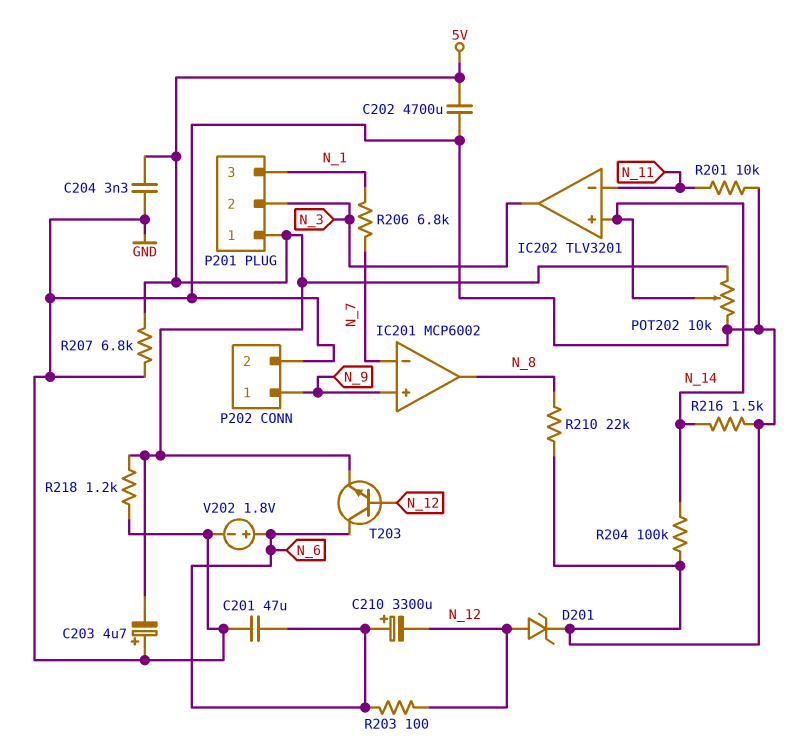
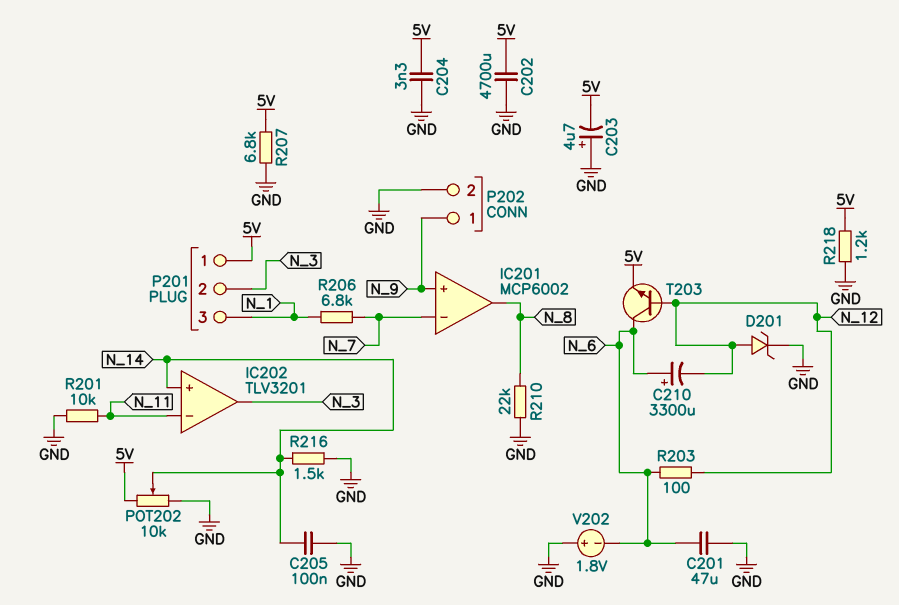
C205: none -> 100nF (GND, N_14)
R204: 100k (GND, N_14) -> none
V202: 1.8V (plus N_6, minus GND) -> 1.8V (plus GND, minus N_6)

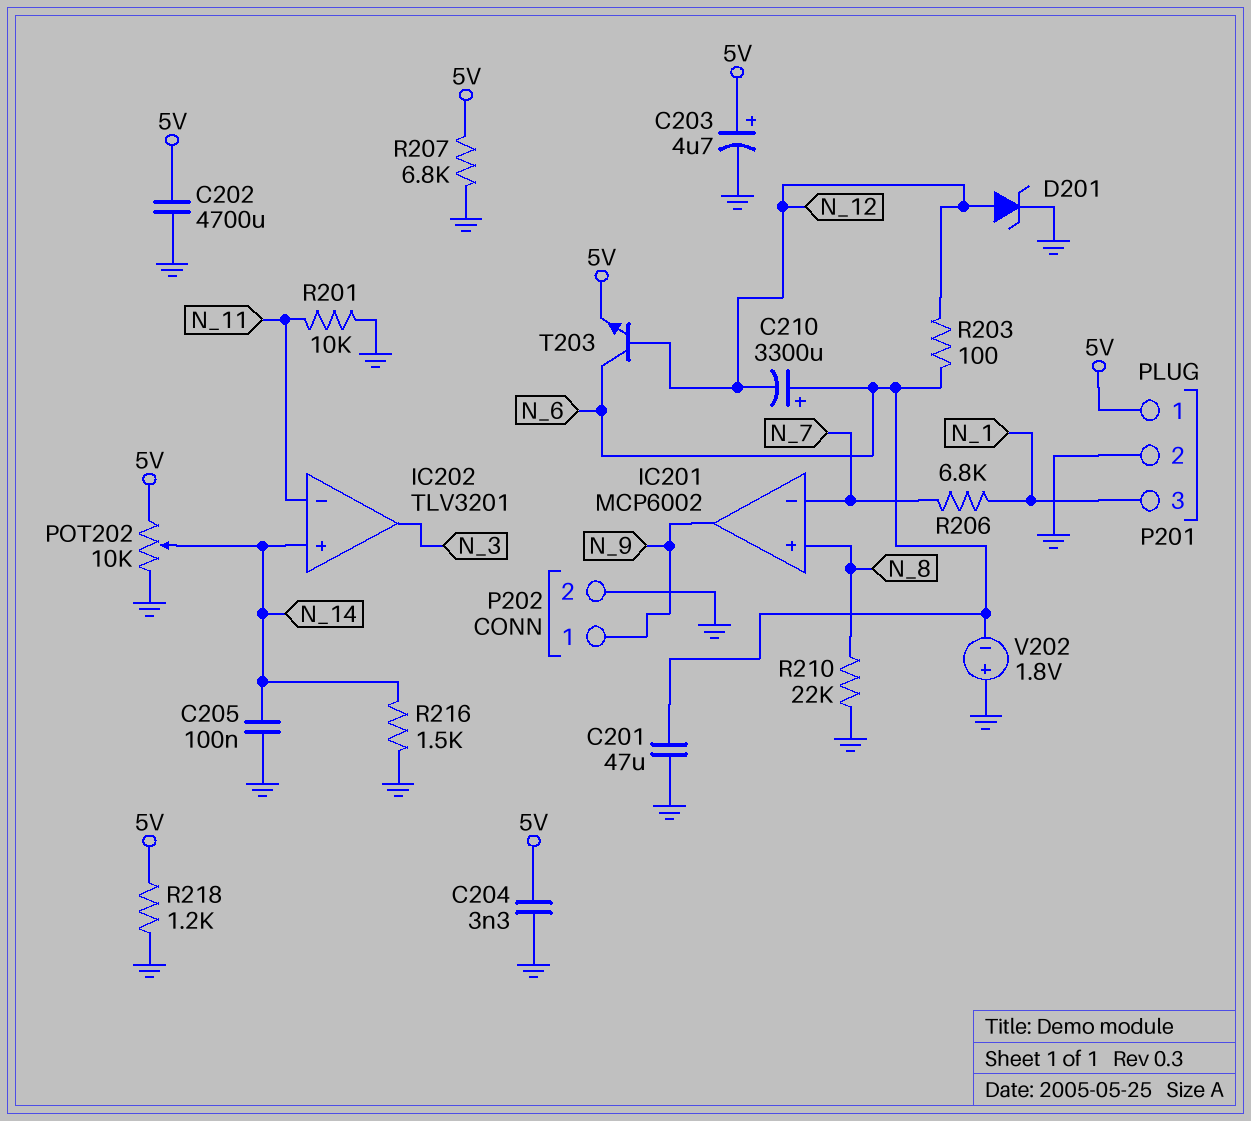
C203: 4.7uF (plus GND, minus 5V) -> 4.7uF (plus 5V, minus GND)
IC201 pin in+: N_9 -> N_8
IC201 pin out: N_8 -> N_9
P201 pin 2: N_3 -> GND

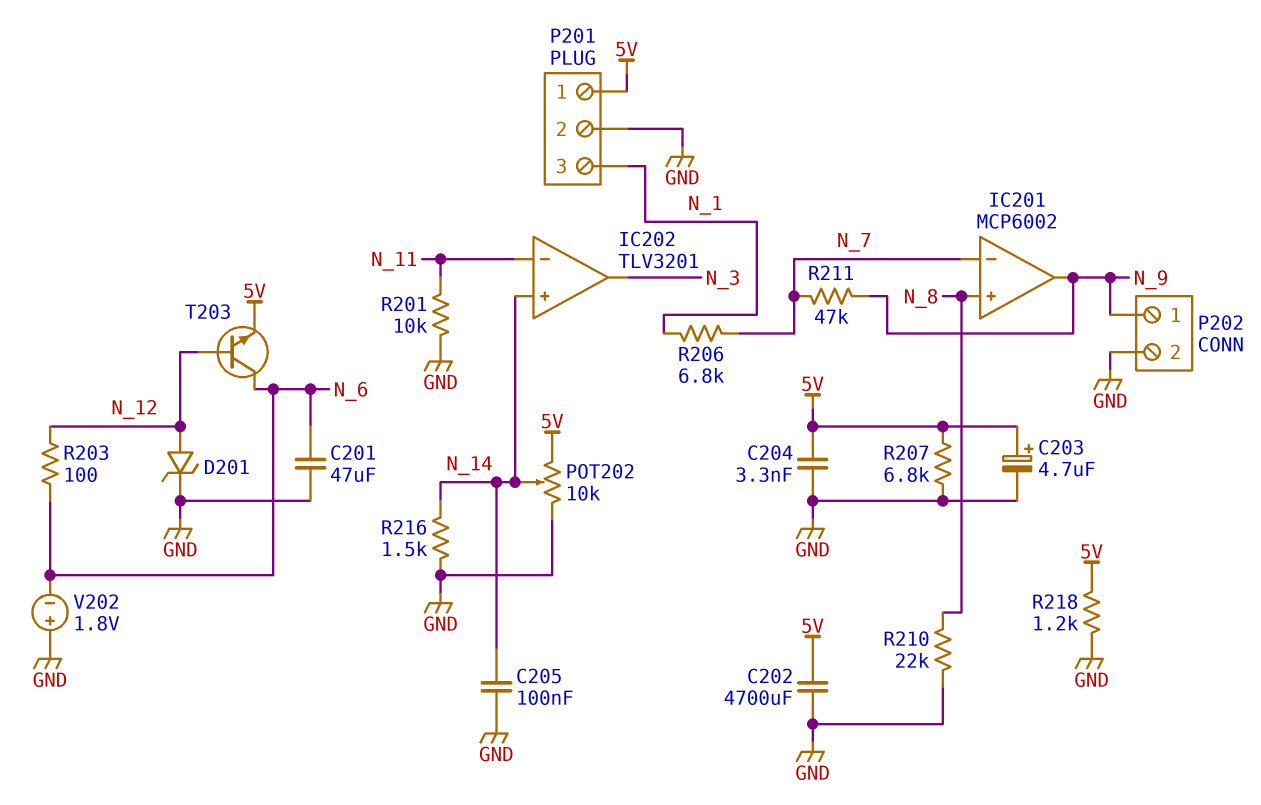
C210: 3300uF (plus N_6, minus N_12) -> none
R211: none -> 47k (N_7, N_9)

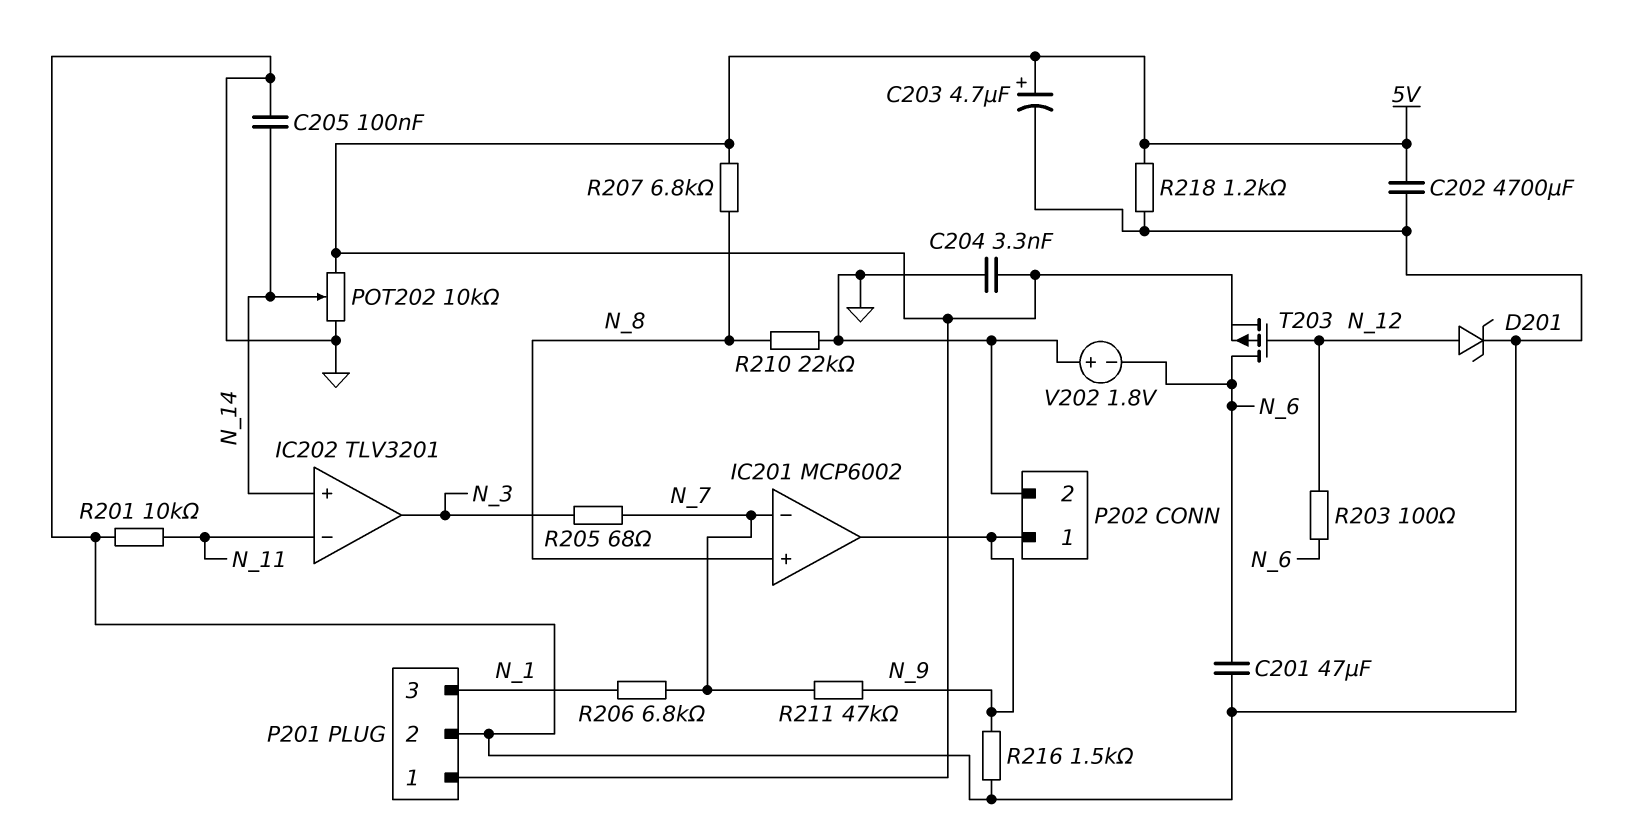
R205: none -> 68 (N_3, N_7)
R207: 6.8k (5V, GND) -> 6.8k (5V, N_8)
R216: 1.5k (GND, N_14) -> 1.5k (GND, N_9)
T203: NPN (B N_12, C N_6, E 5V) -> PMOS (G N_12, D N_6, S 5V)

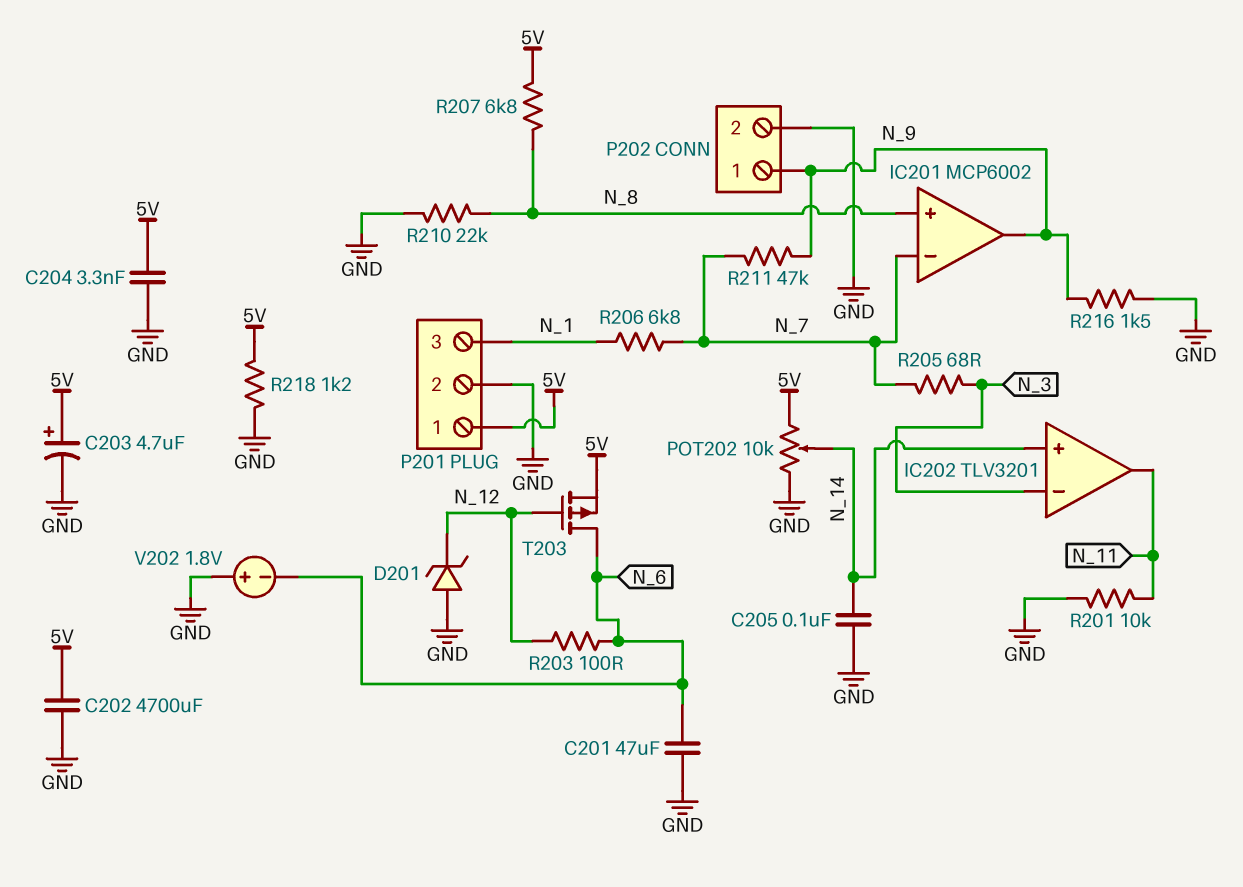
D201: zener (A N_12, K GND) -> zener (A GND, K N_12)
IC202 pin in-: N_11 -> N_3
IC202 pin out: N_3 -> N_11

